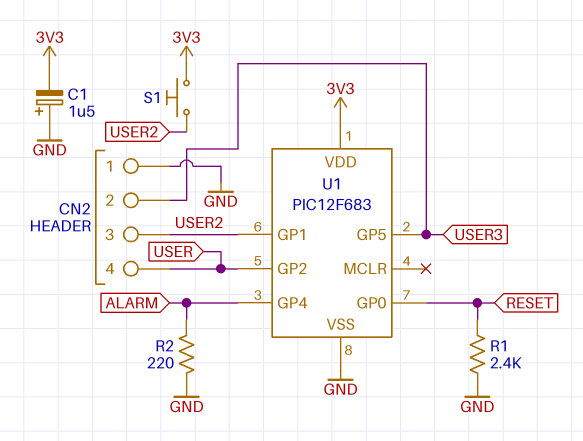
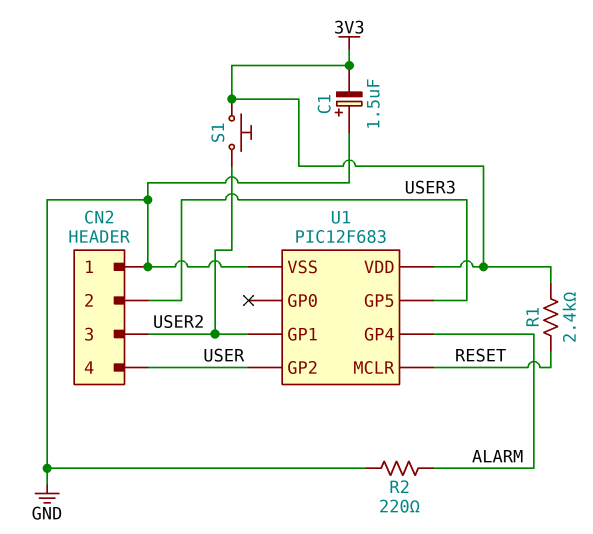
R1: 2.4k (GND, RESET) -> 2.4k (3V3, RESET)
U1 pin GP0: RESET -> none
U1 pin MCLR: none -> RESET

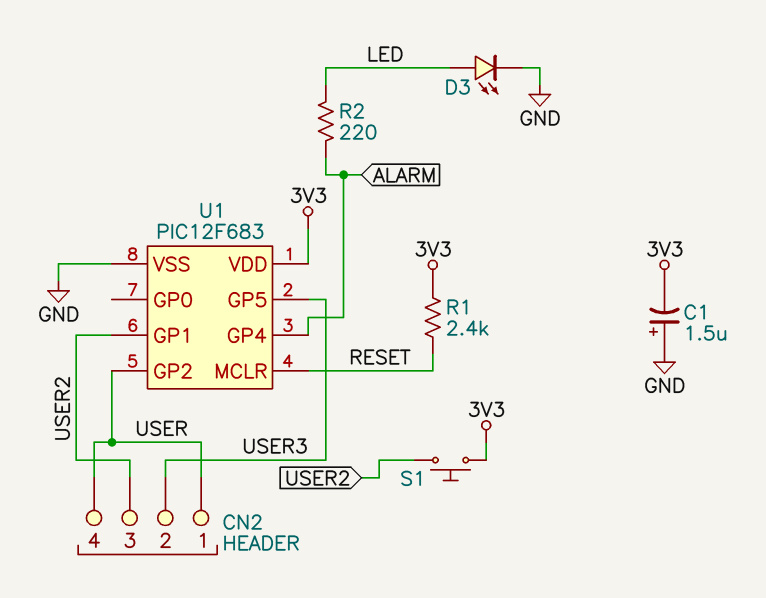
CN2 pin 1: GND -> USER
D3: none -> LED (A LED, K GND)
R2: 220 (ALARM, GND) -> 220 (ALARM, LED)

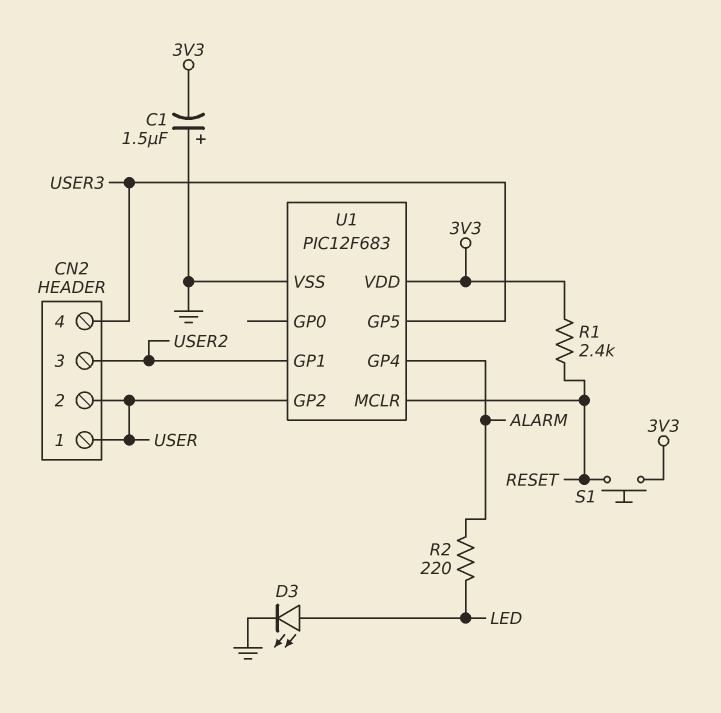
CN2 pin 2: USER3 -> USER
CN2 pin 4: USER -> USER3
S1: button (3V3, USER2) -> button (3V3, RESET)

